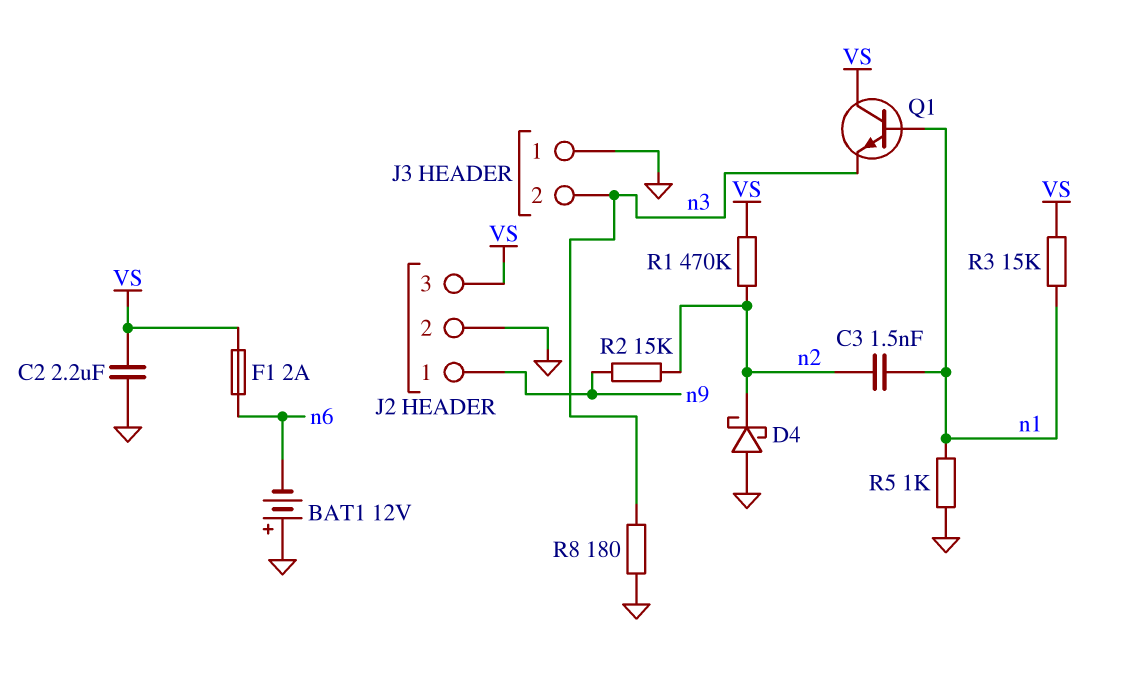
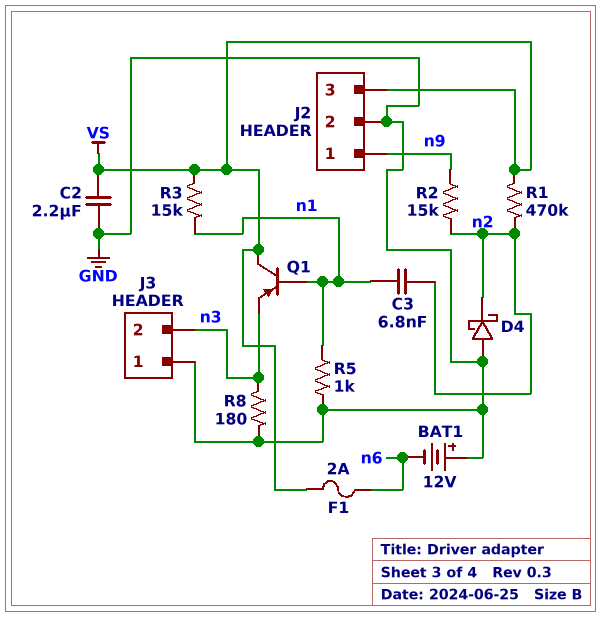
C3: 1.5nF (n1, n2) -> 6.8nF (n1, n2)
Q1: NPN (B n1, C VS, E n3) -> PNP (B n1, C VS, E n3)

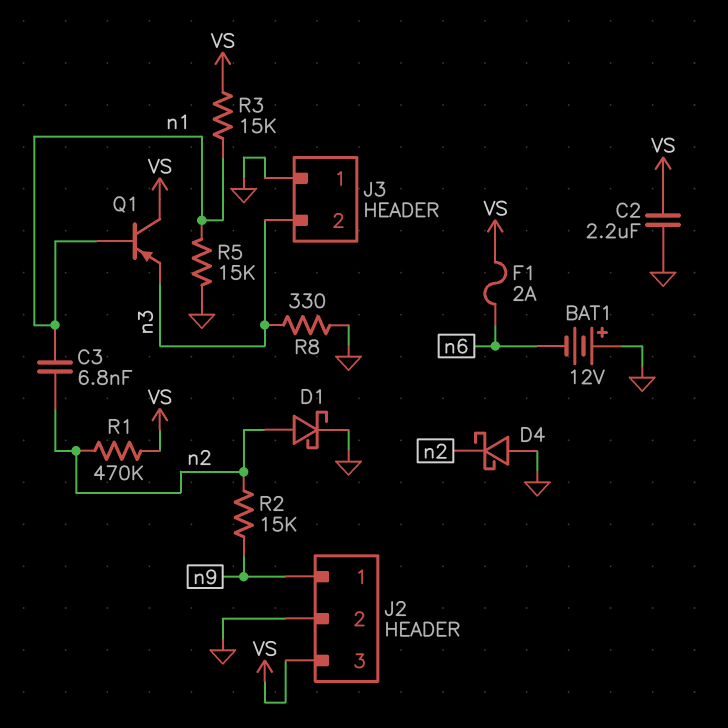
D1: none -> schottky (A n2, K GND)
R5: 1k (GND, n1) -> 15k (GND, n1)
R8: 180 (GND, n3) -> 330 (GND, n3)

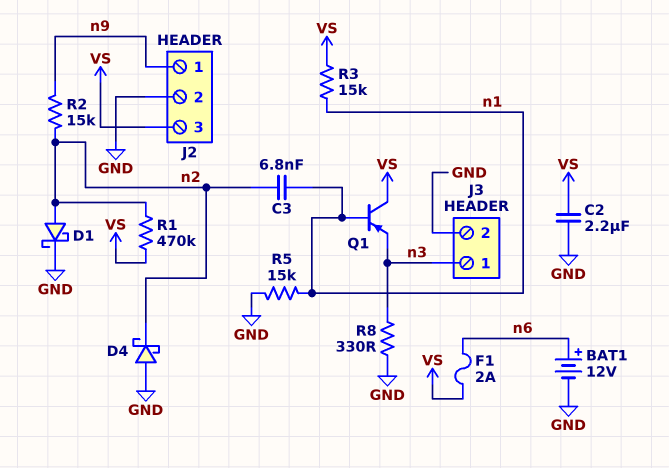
BAT1: 12V (plus GND, minus n6) -> 12V (plus n6, minus GND)
J3 pin 1: GND -> n3
J3 pin 2: n3 -> GND

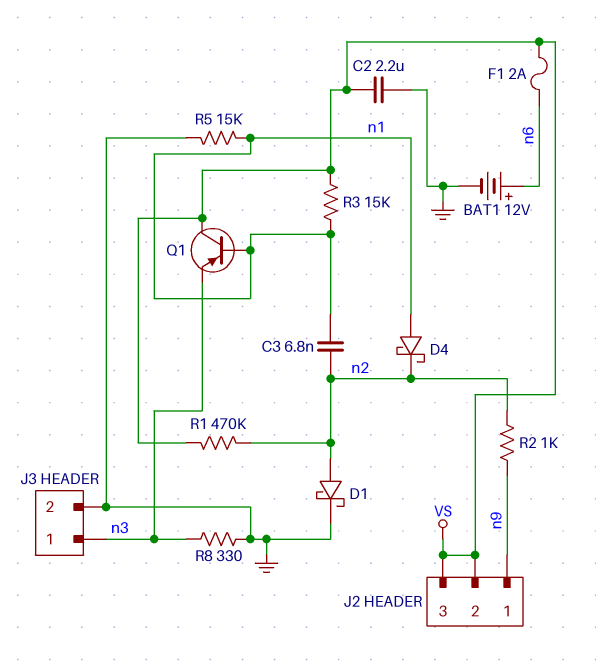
D4: schottky (A GND, K n2) -> schottky (A n1, K n2)
J2 pin 2: GND -> VS
R2: 15k (n2, n9) -> 1k (n2, n9)

